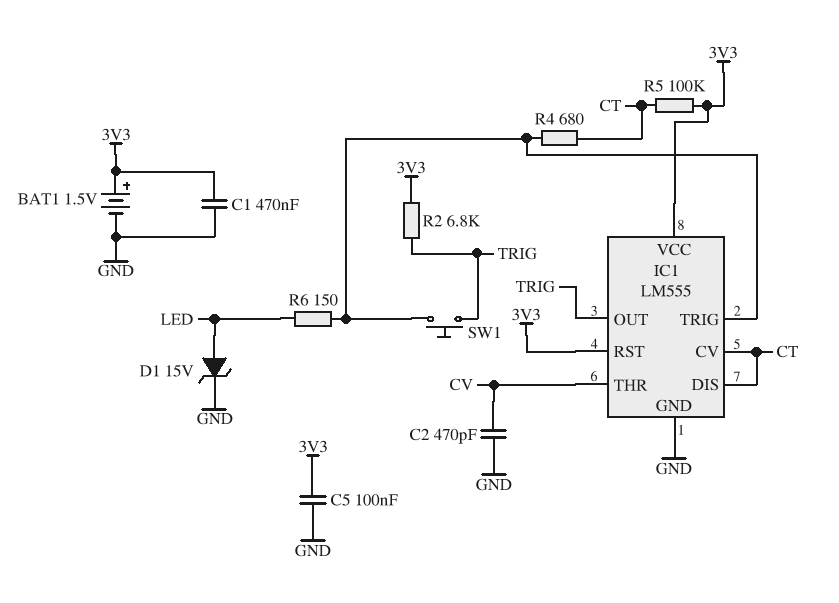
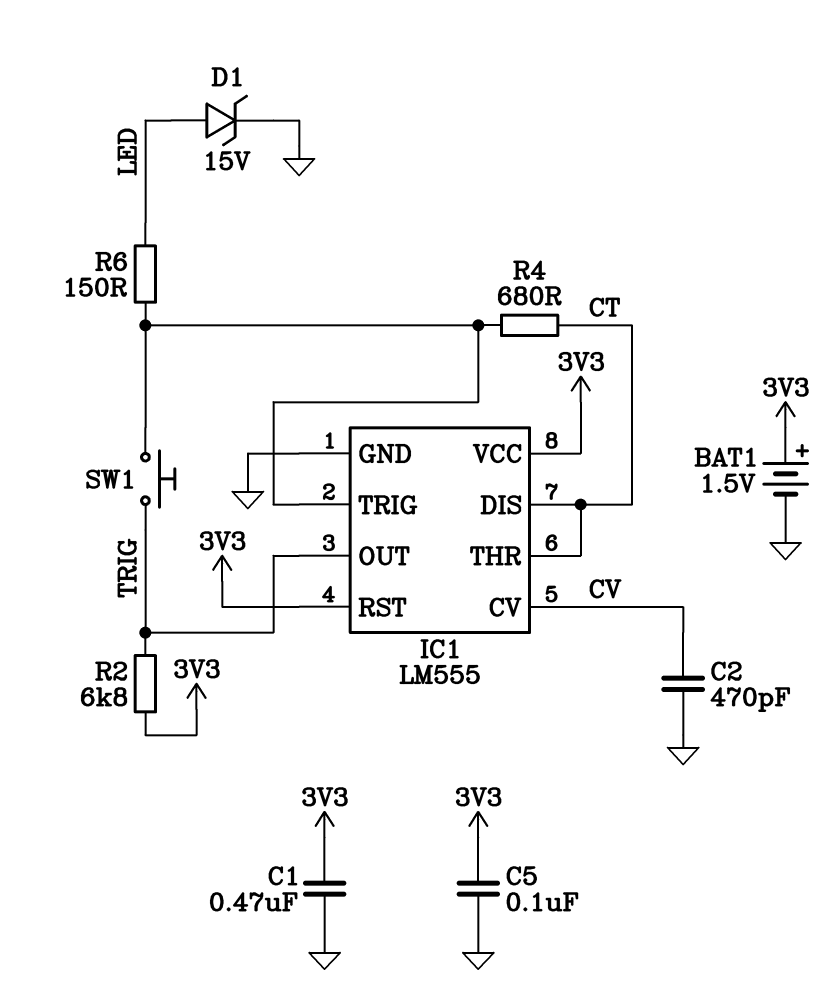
IC1 pin CV: CT -> CV
IC1 pin THR: CV -> CT
R5: 100k (3V3, CT) -> none

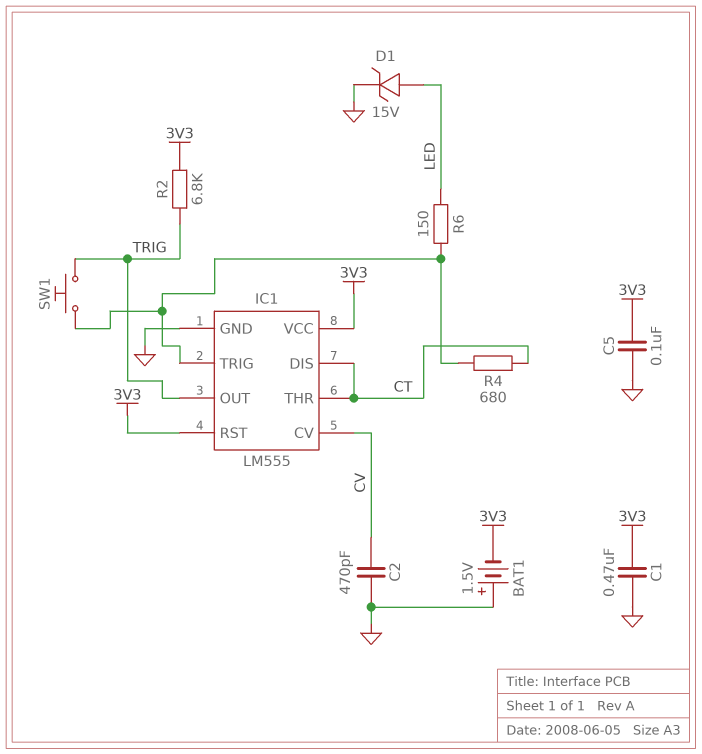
BAT1: 1.5V (plus 3V3, minus GND) -> 1.5V (plus GND, minus 3V3)

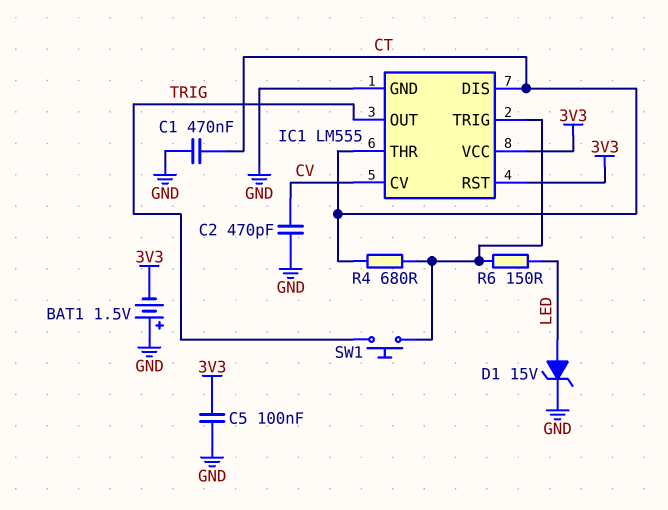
C1: 470nF (3V3, GND) -> 470nF (CT, GND)
R2: 6.8k (3V3, TRIG) -> none

